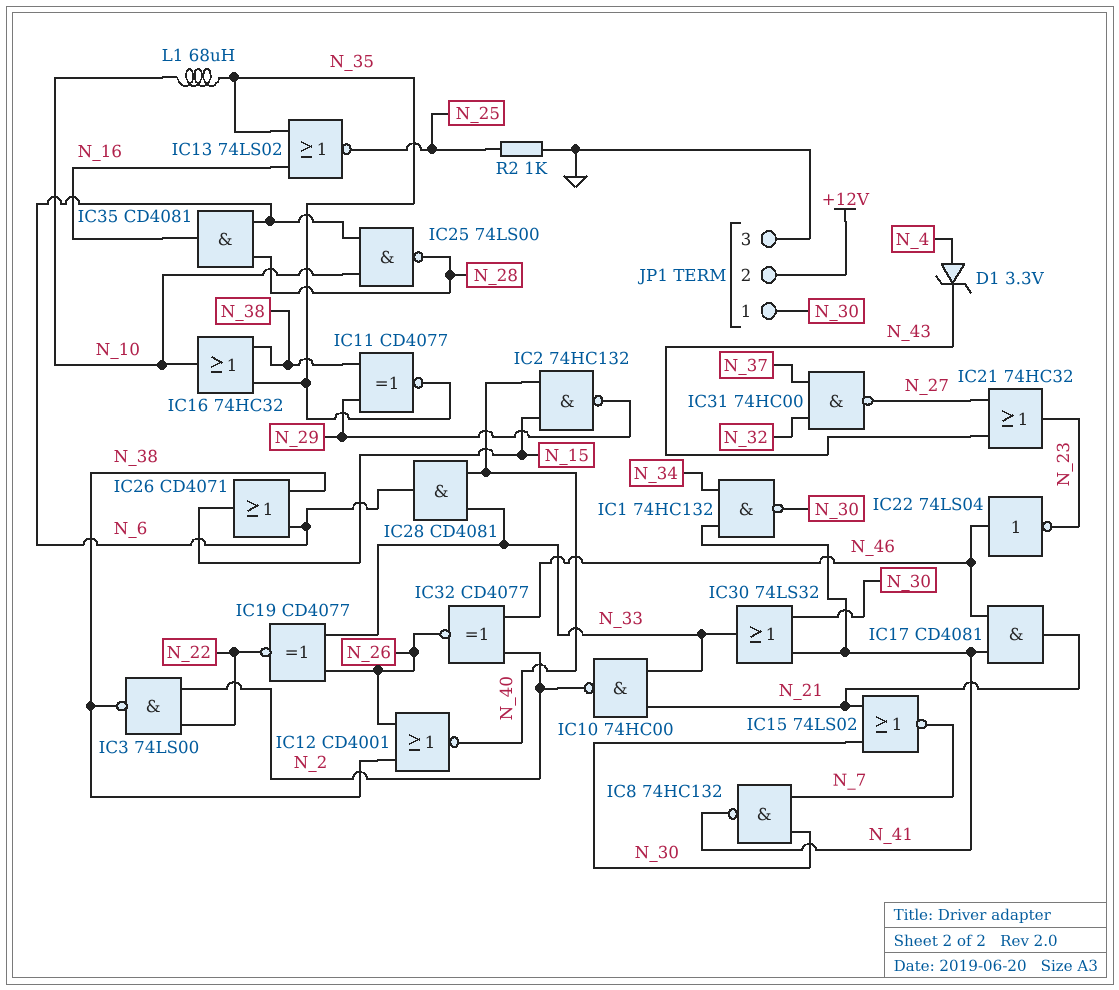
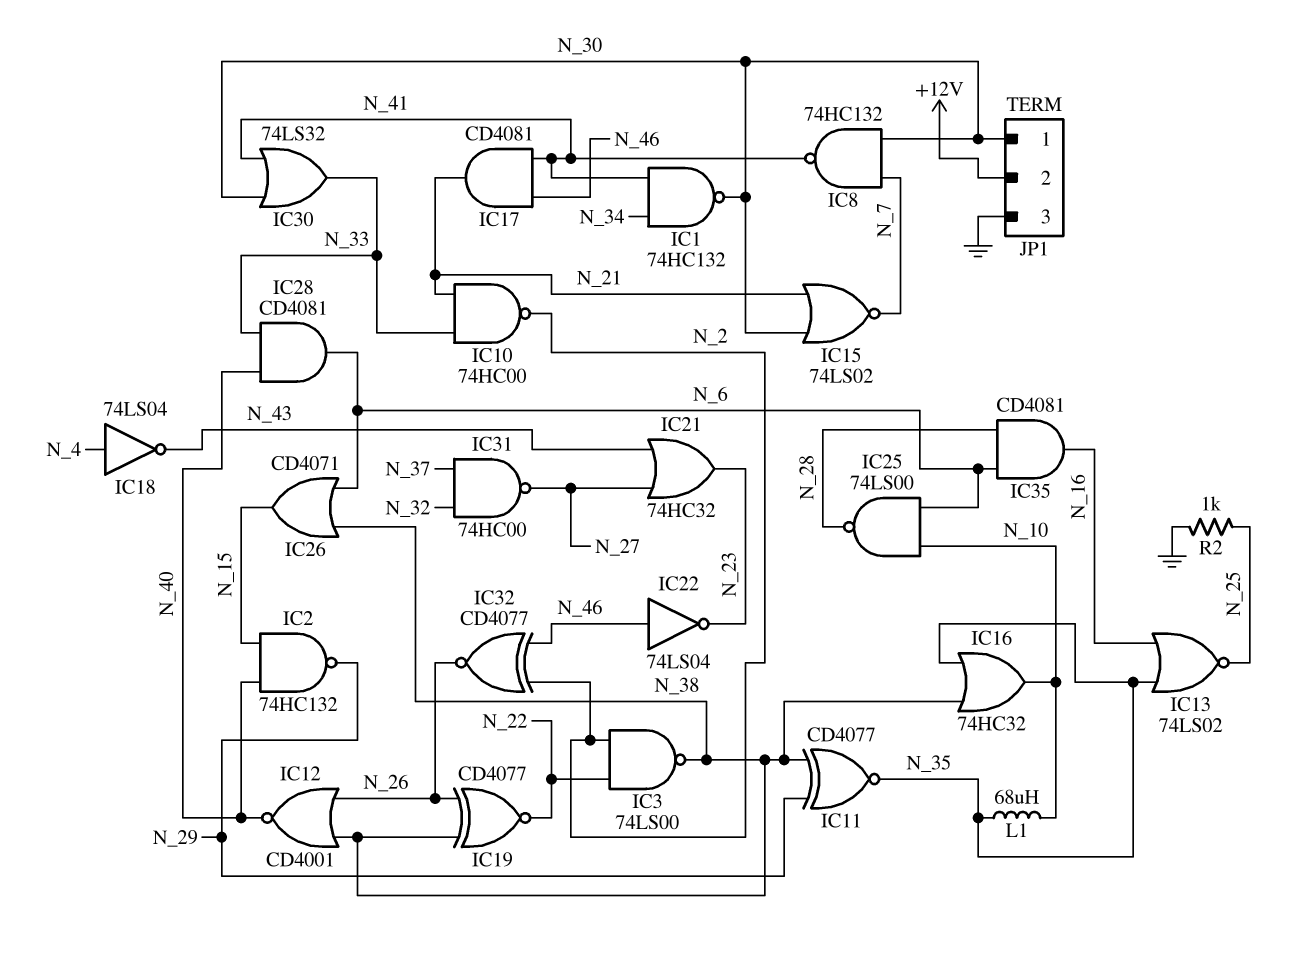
D1: zener 3.3V (A N_4, K N_43) -> none
IC18: none -> NOT 74LS04 (in N_4, out N_43)
IC19: XNOR CD4077 (in N_26, in N_33, out N_22) -> XNOR CD4077 (in N_26, in N_38, out N_22)

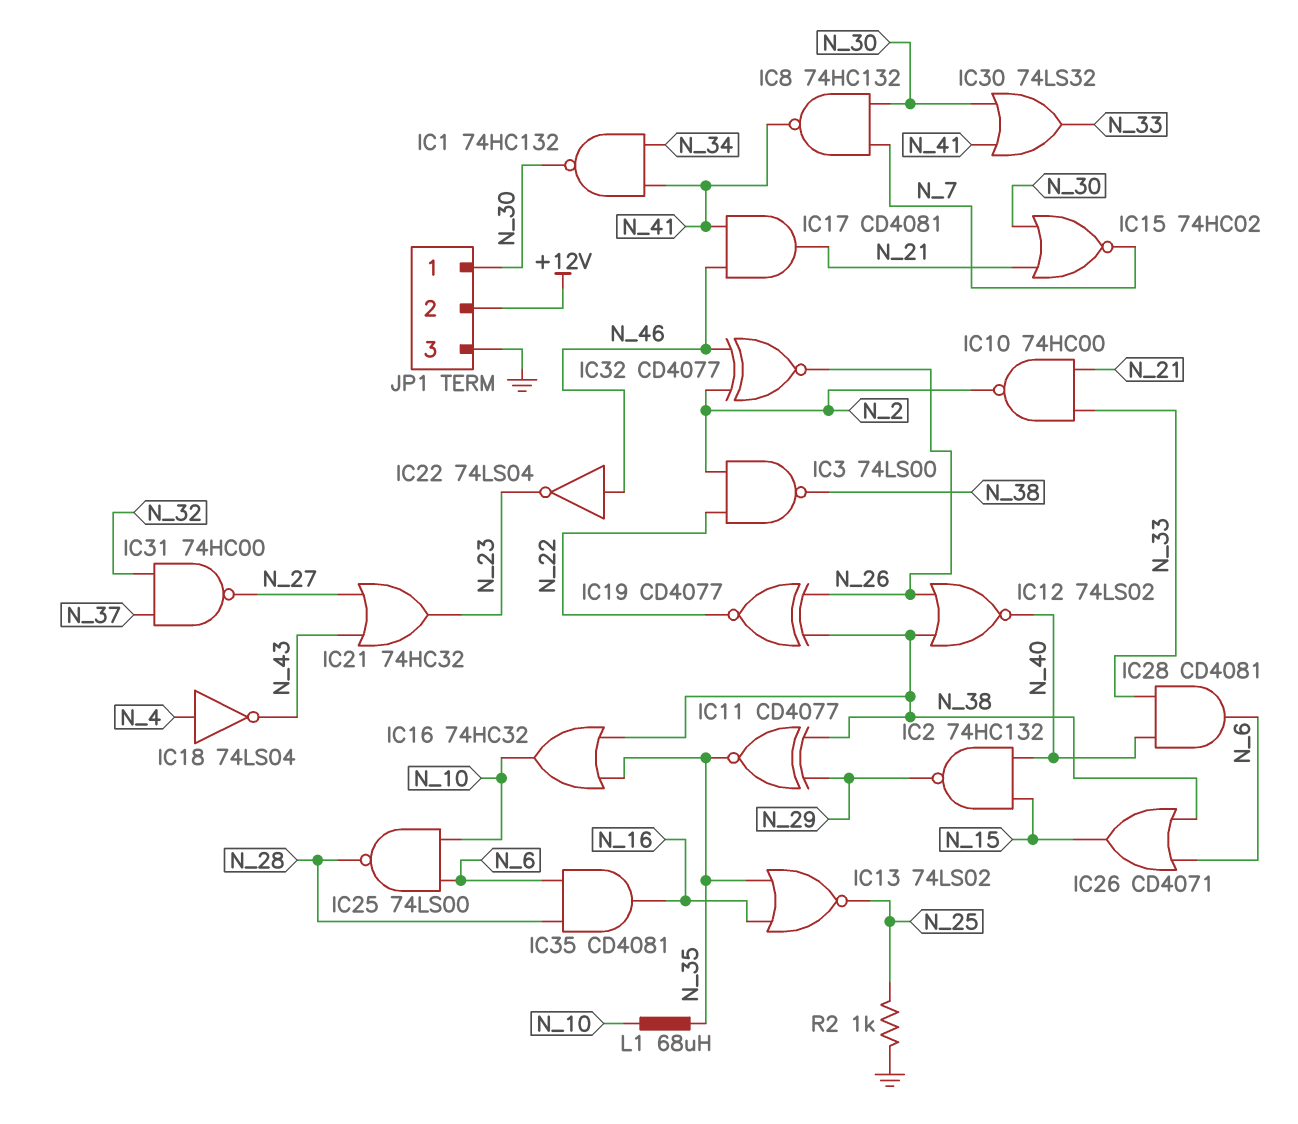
IC12: NOR CD4001 (in N_26, in N_38, out N_40) -> NOR 74LS02 (in N_26, in N_38, out N_40)
IC15: NOR 74LS02 (in N_21, in N_30, out N_7) -> NOR 74HC02 (in N_21, in N_30, out N_7)

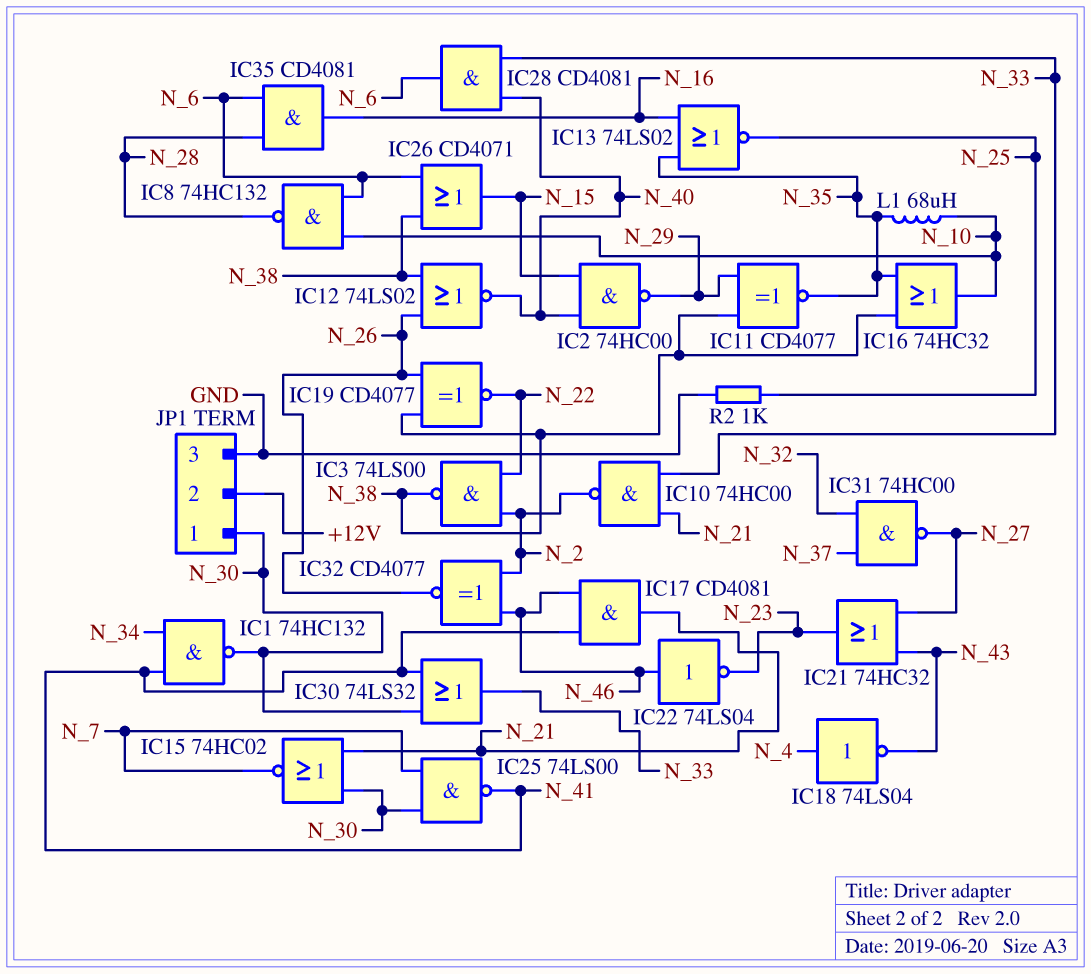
IC2: NAND 74HC132 (in N_15, in N_40, out N_29) -> NAND 74HC00 (in N_15, in N_40, out N_29)
IC8: NAND 74HC132 (in N_7, in N_30, out N_41) -> NAND 74HC132 (in N_6, in N_10, out N_28)
IC25: NAND 74LS00 (in N_6, in N_10, out N_28) -> NAND 74LS00 (in N_7, in N_30, out N_41)

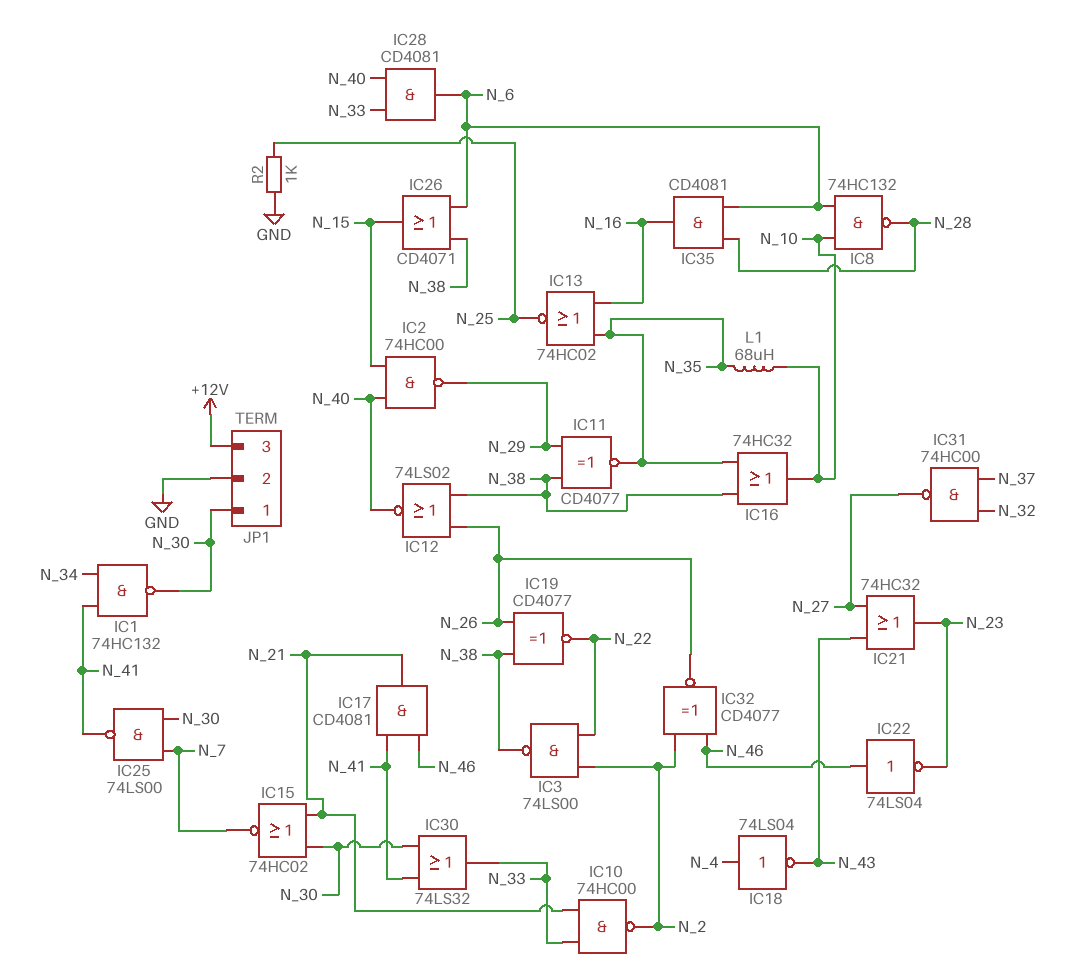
IC13: NOR 74LS02 (in N_16, in N_35, out N_25) -> NOR 74HC02 (in N_16, in N_35, out N_25)
JP1 pin 2: +12V -> GND
JP1 pin 3: GND -> +12V

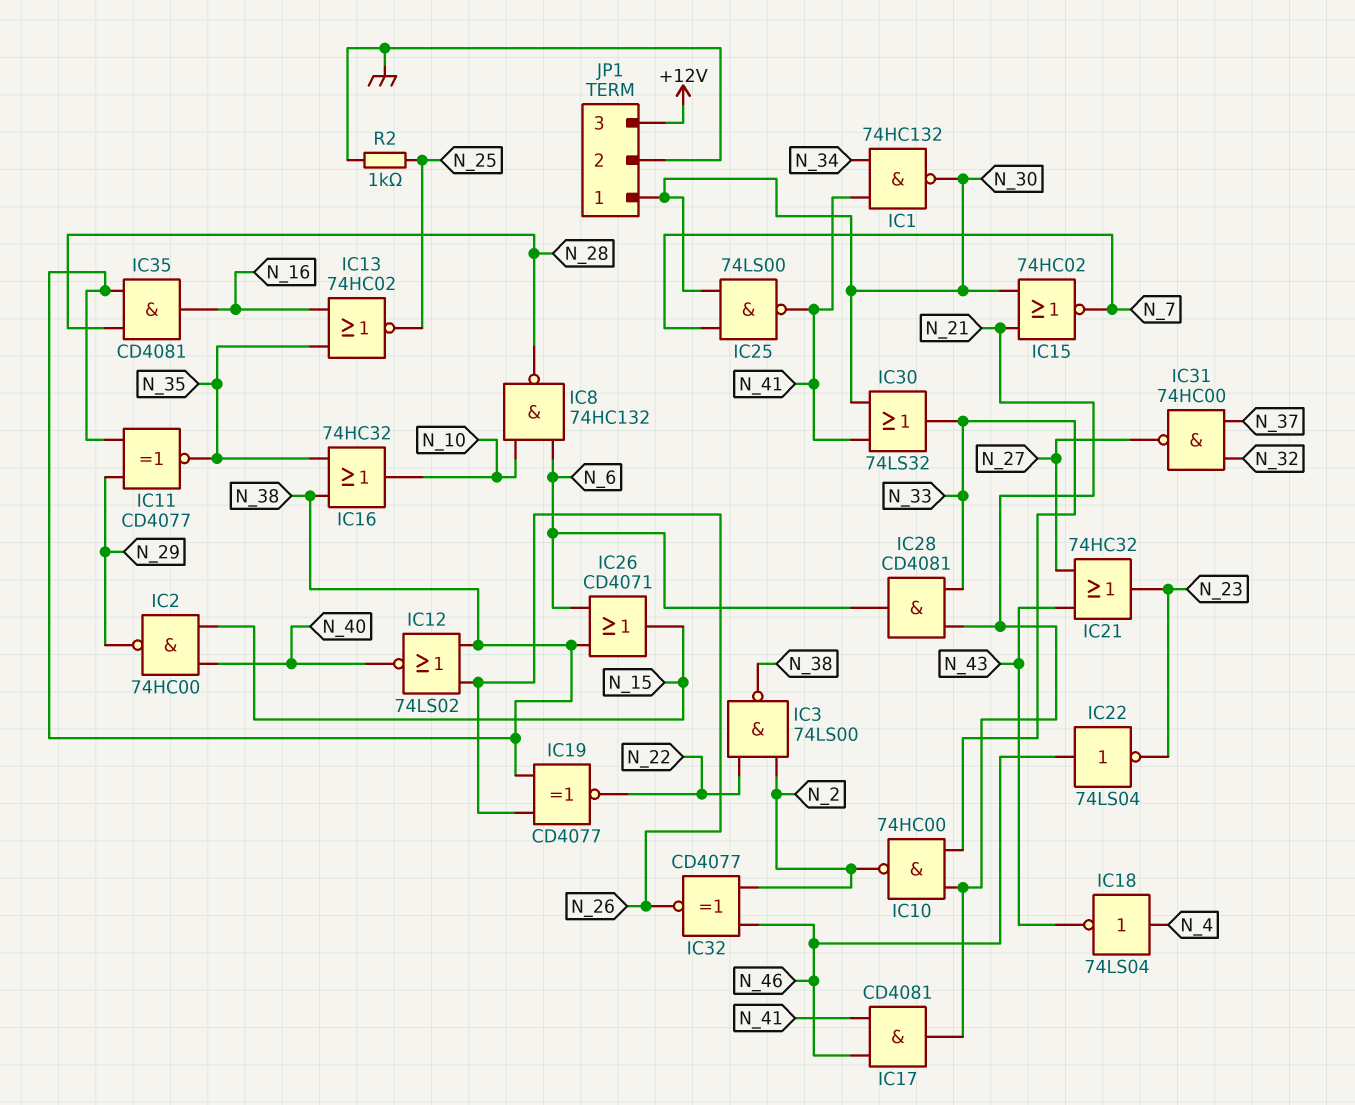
IC28: AND CD4081 (in N_33, in N_40, out N_6) -> AND CD4081 (in N_21, in N_33, out N_6)
IC35: AND CD4081 (in N_6, in N_28, out N_16) -> AND CD4081 (in N_28, in N_38, out N_16)
L1: 68uH (N_10, N_35) -> none

